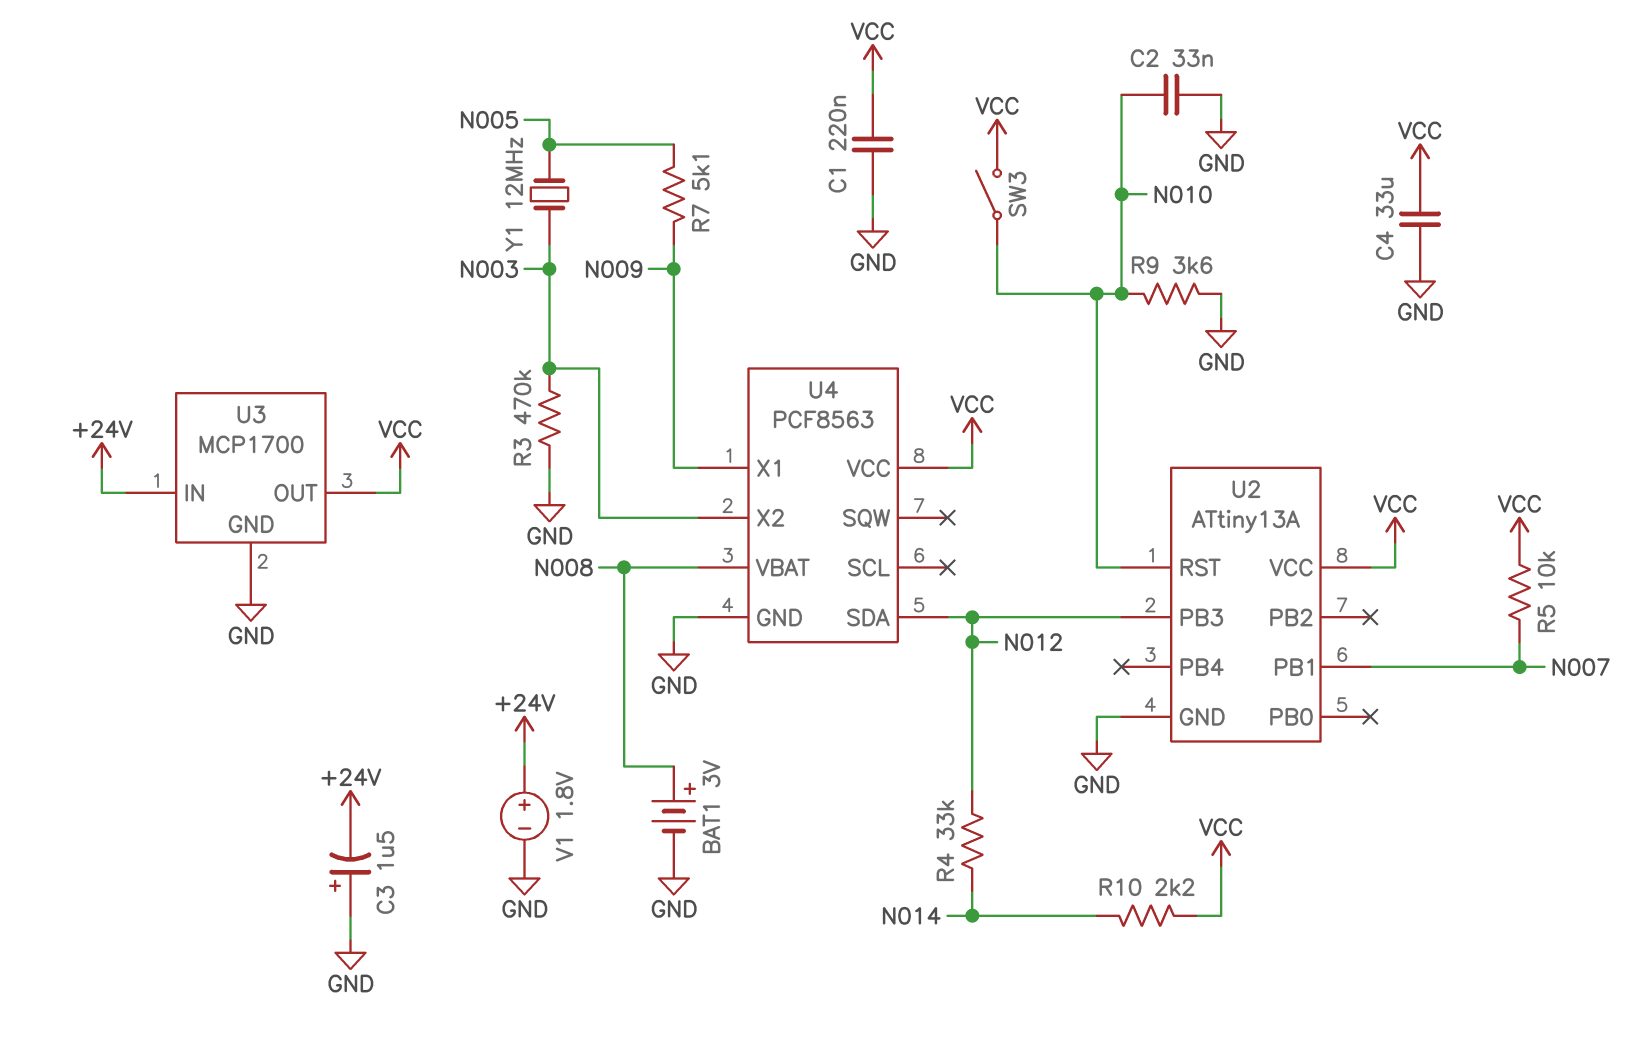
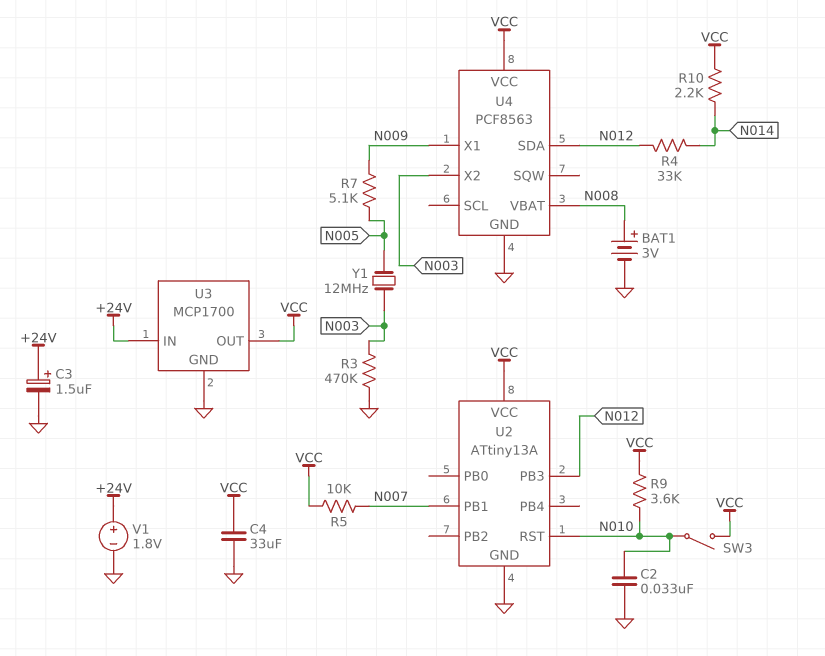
C1: 220nF (GND, VCC) -> none
C3: 1.5uF (plus GND, minus +24V) -> 1.5uF (plus +24V, minus GND)
R9: 3.6k (GND, N010) -> 3.6k (N010, VCC)

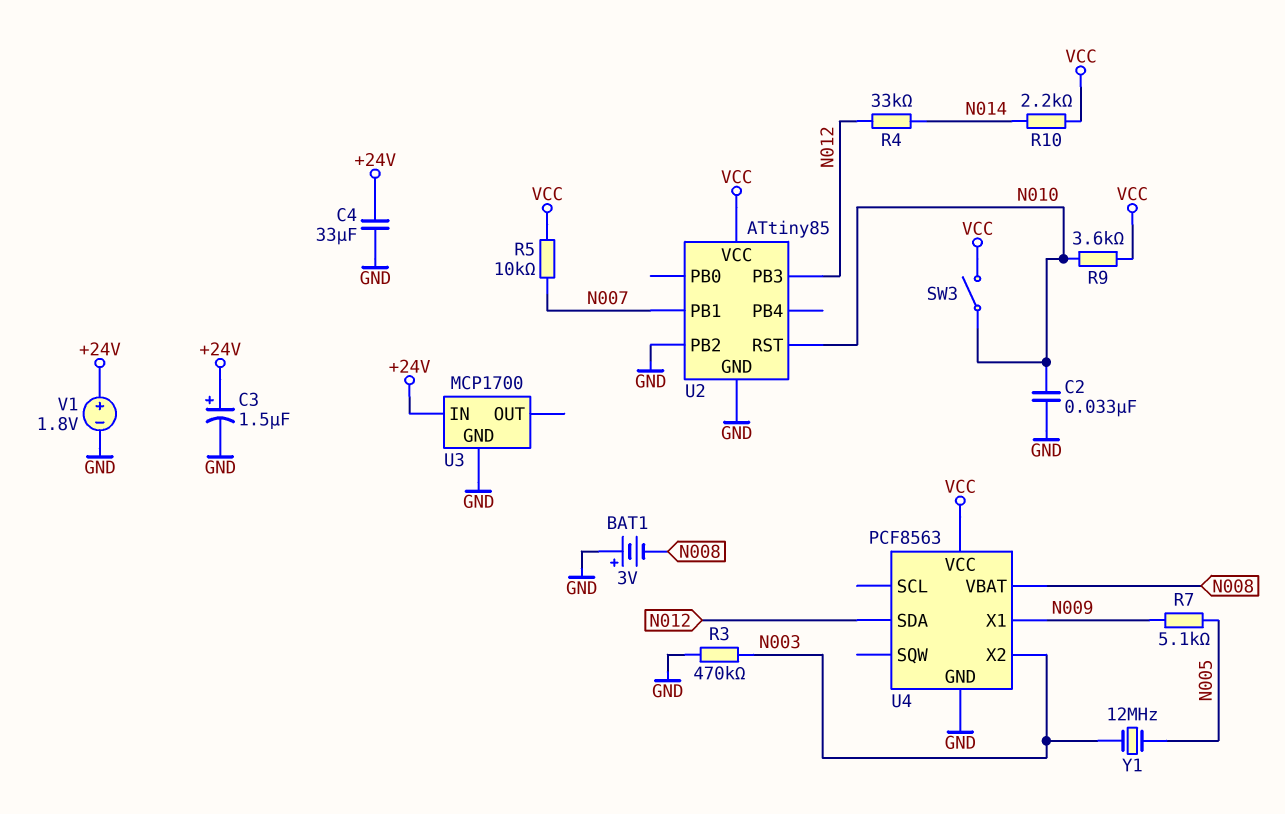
BAT1: 3V (plus N008, minus GND) -> 3V (plus GND, minus N008)
C4: 33uF (GND, VCC) -> 33uF (+24V, GND)
U2: ATtiny13A -> ATtiny85
U2 pin PB2: none -> GND
U3 pin OUT: VCC -> none

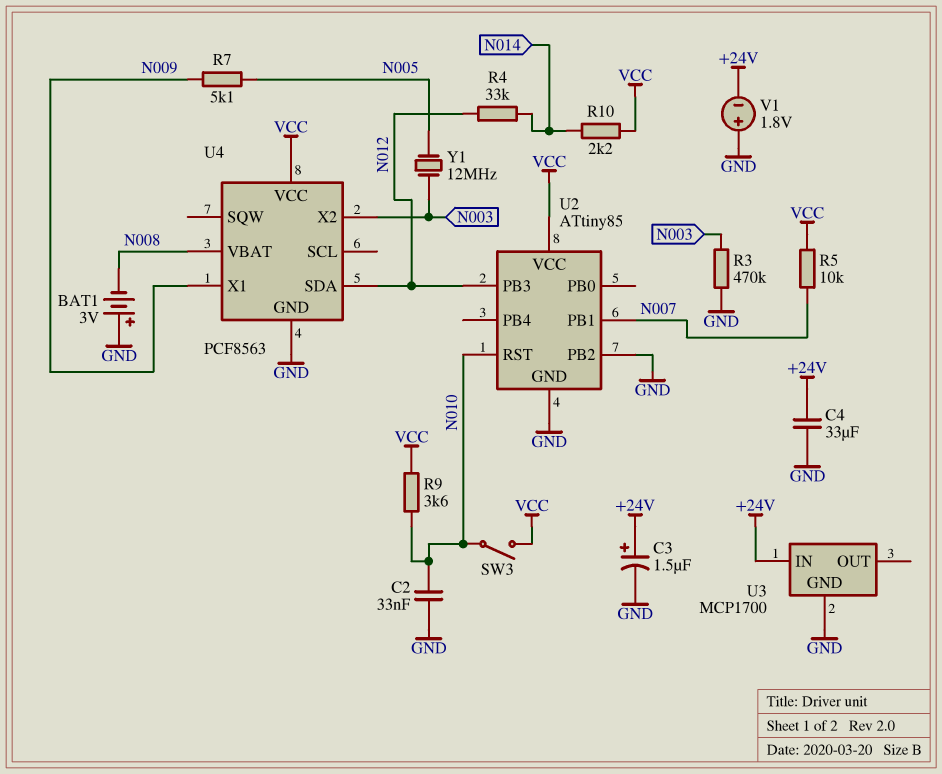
V1: 1.8V (plus +24V, minus GND) -> 1.8V (plus GND, minus +24V)

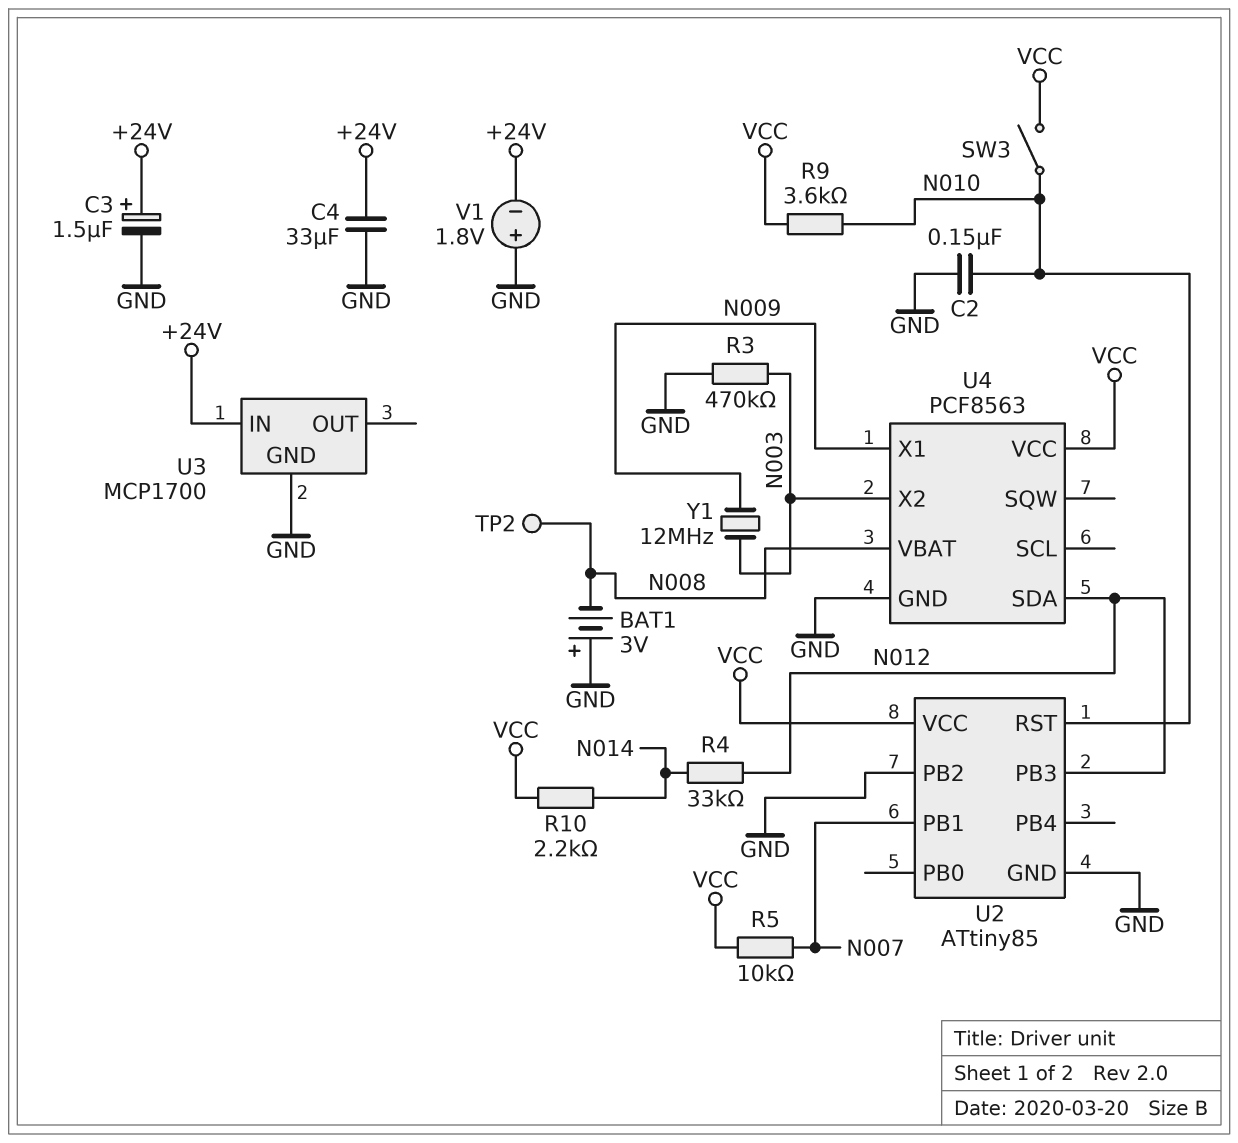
C2: 33nF (GND, N010) -> 150nF (GND, N010)
R7: 5.1k (N005, N009) -> none
TP2: none -> test point (N008)
Y1: 12MHz (N003, N005) -> 12MHz (N003, N009)

